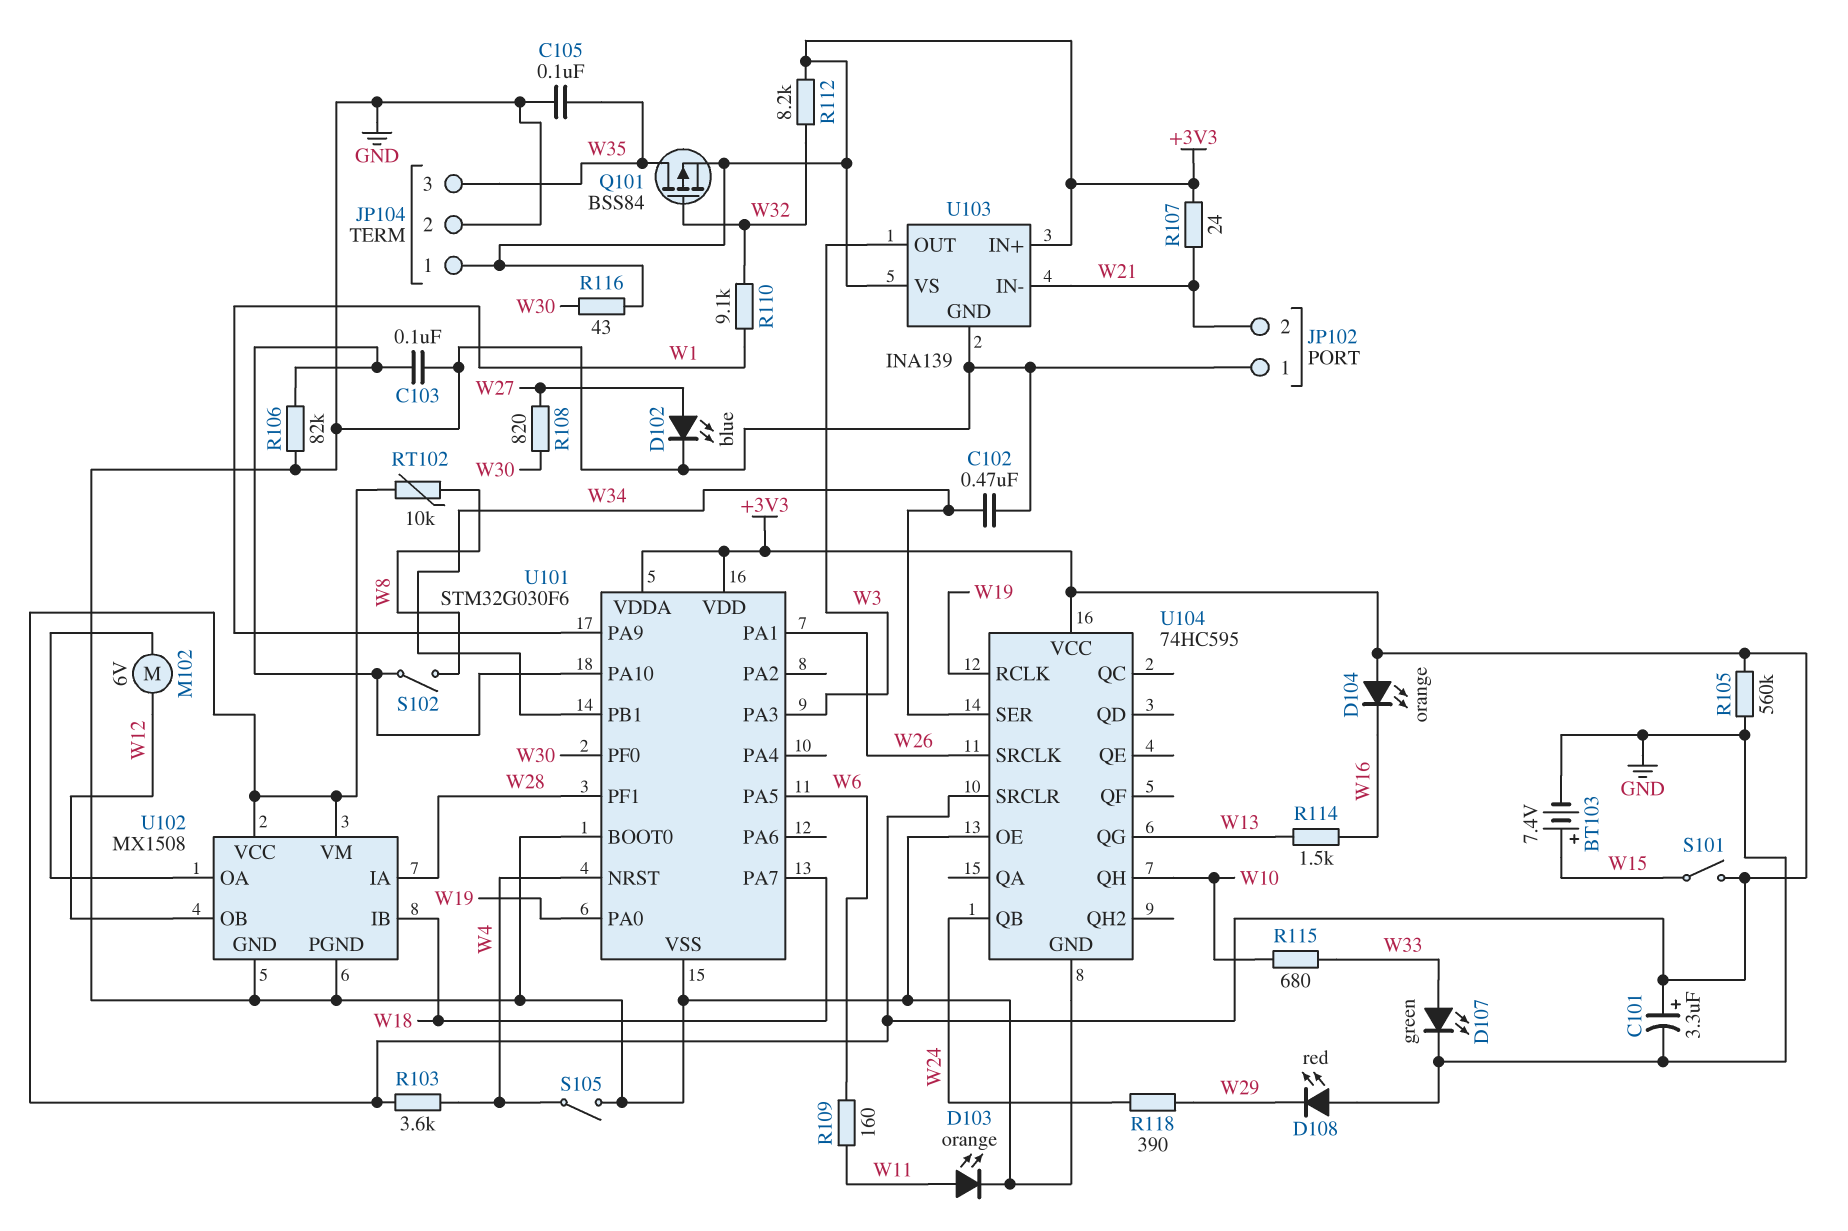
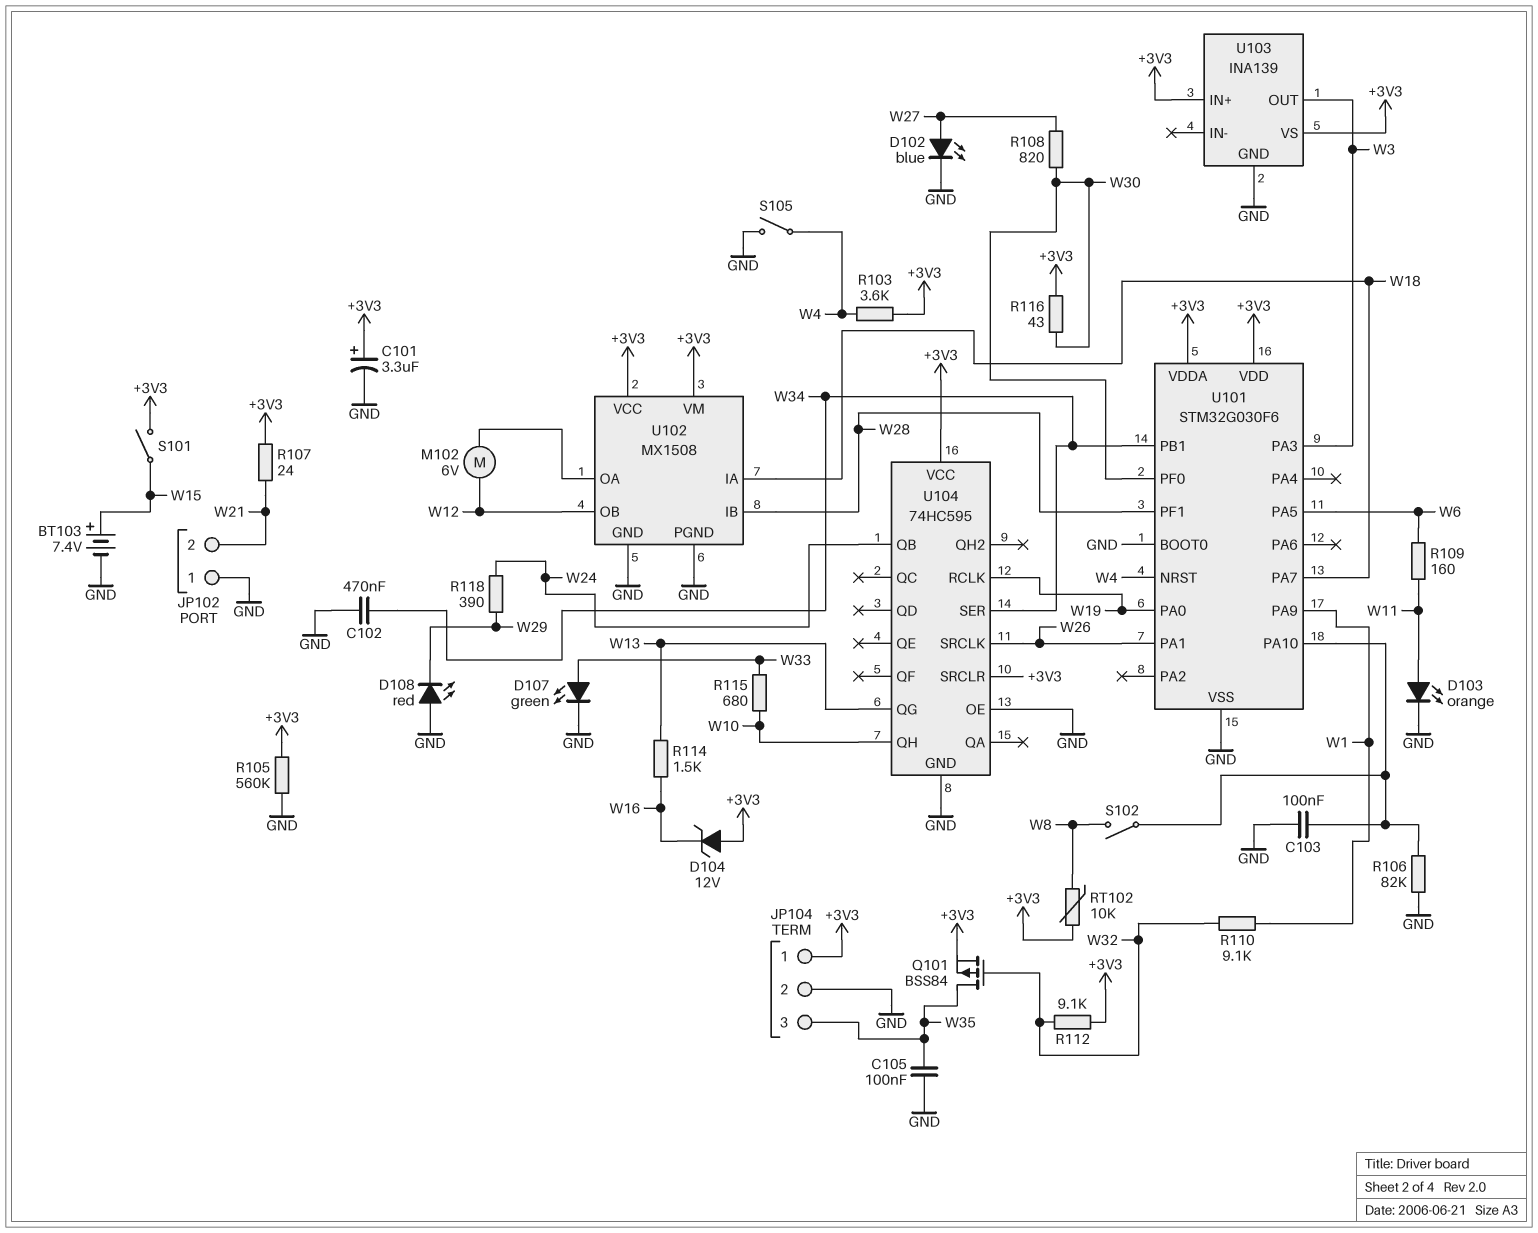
D104: LED orange (A +3V3, K W16) -> zener 12V (A +3V3, K W16)
R112: 8.2k (+3V3, W32) -> 9.1k (+3V3, W32)
U102 pin IA: W28 -> W18
U102 pin IB: W18 -> W28
U103 pin IN-: W21 -> none

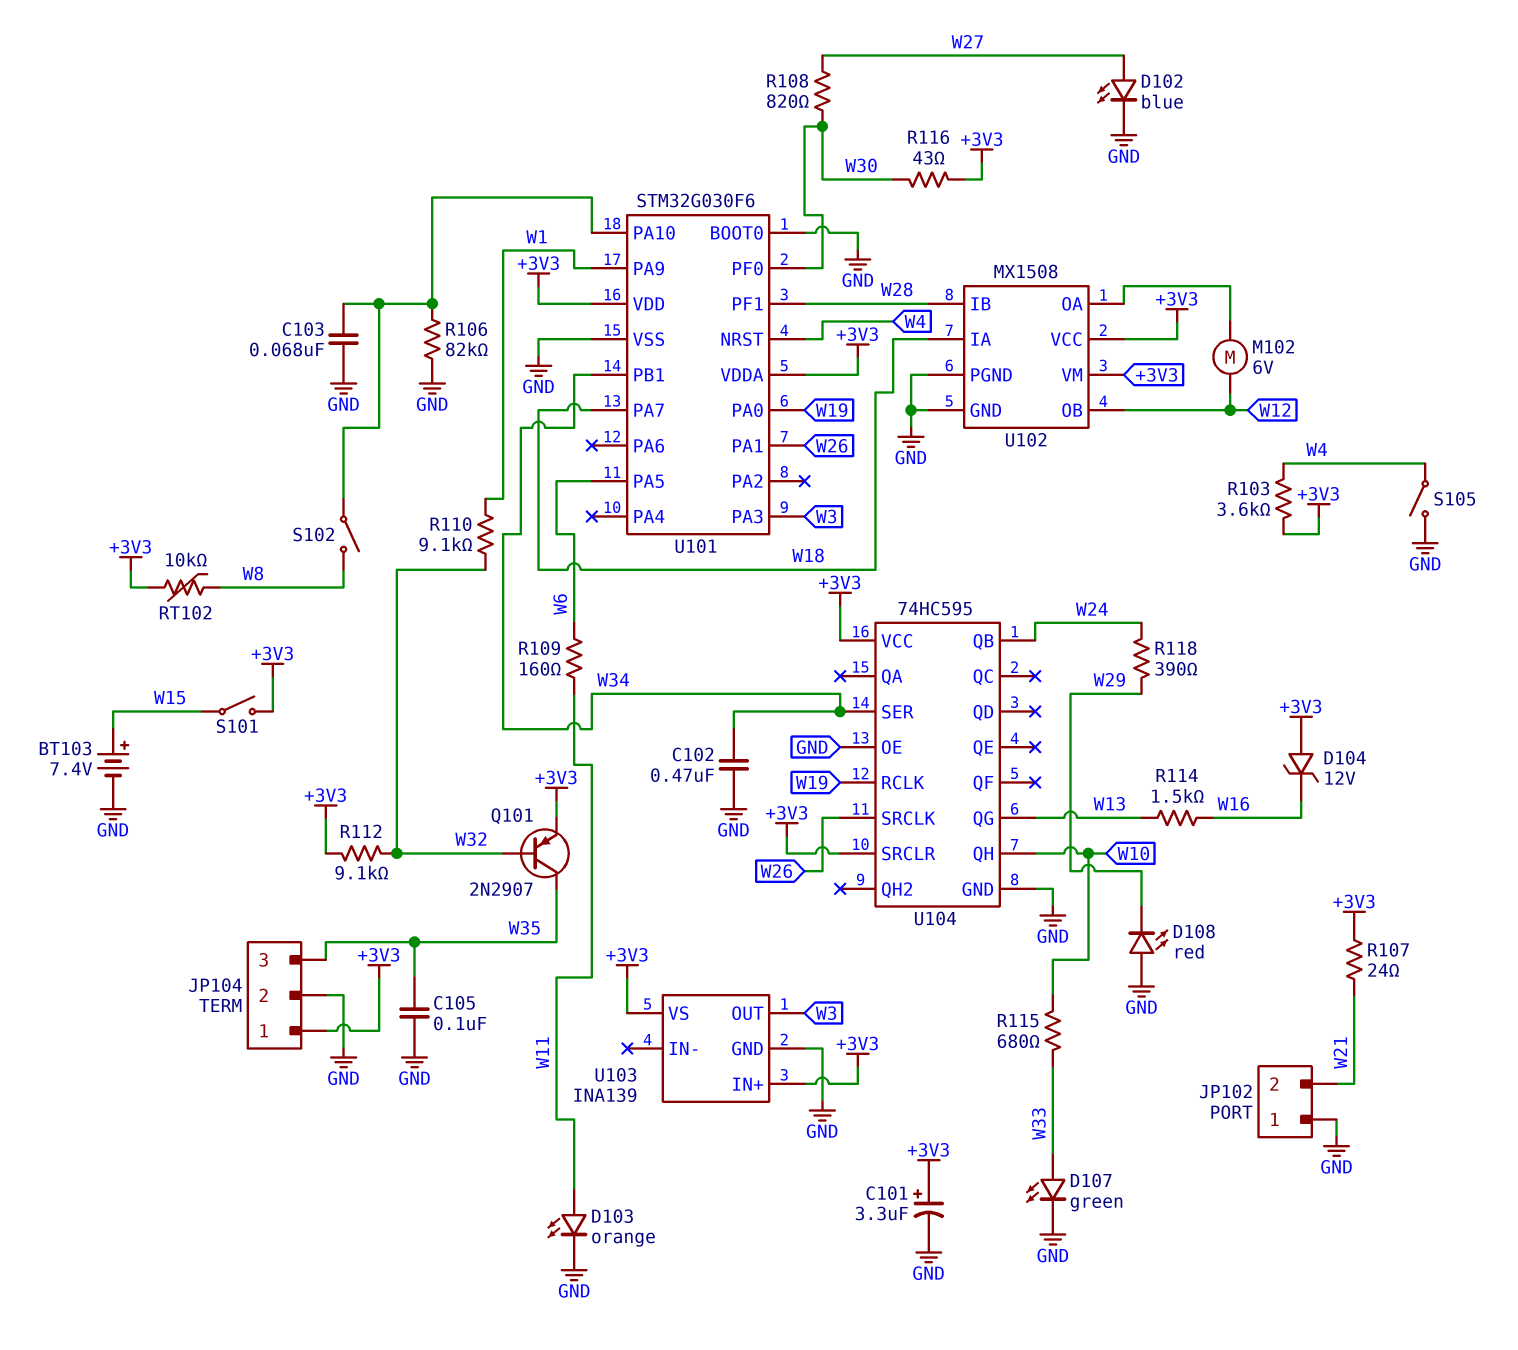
C103: 100nF (GND, U101/PA10) -> 68nF (GND, U101/PA10)
Q101: PMOS BSS84 (G W32, D W35, S +3V3) -> PNP 2N2907 (B W32, C W35, E +3V3)
R105: 560k (+3V3, GND) -> none

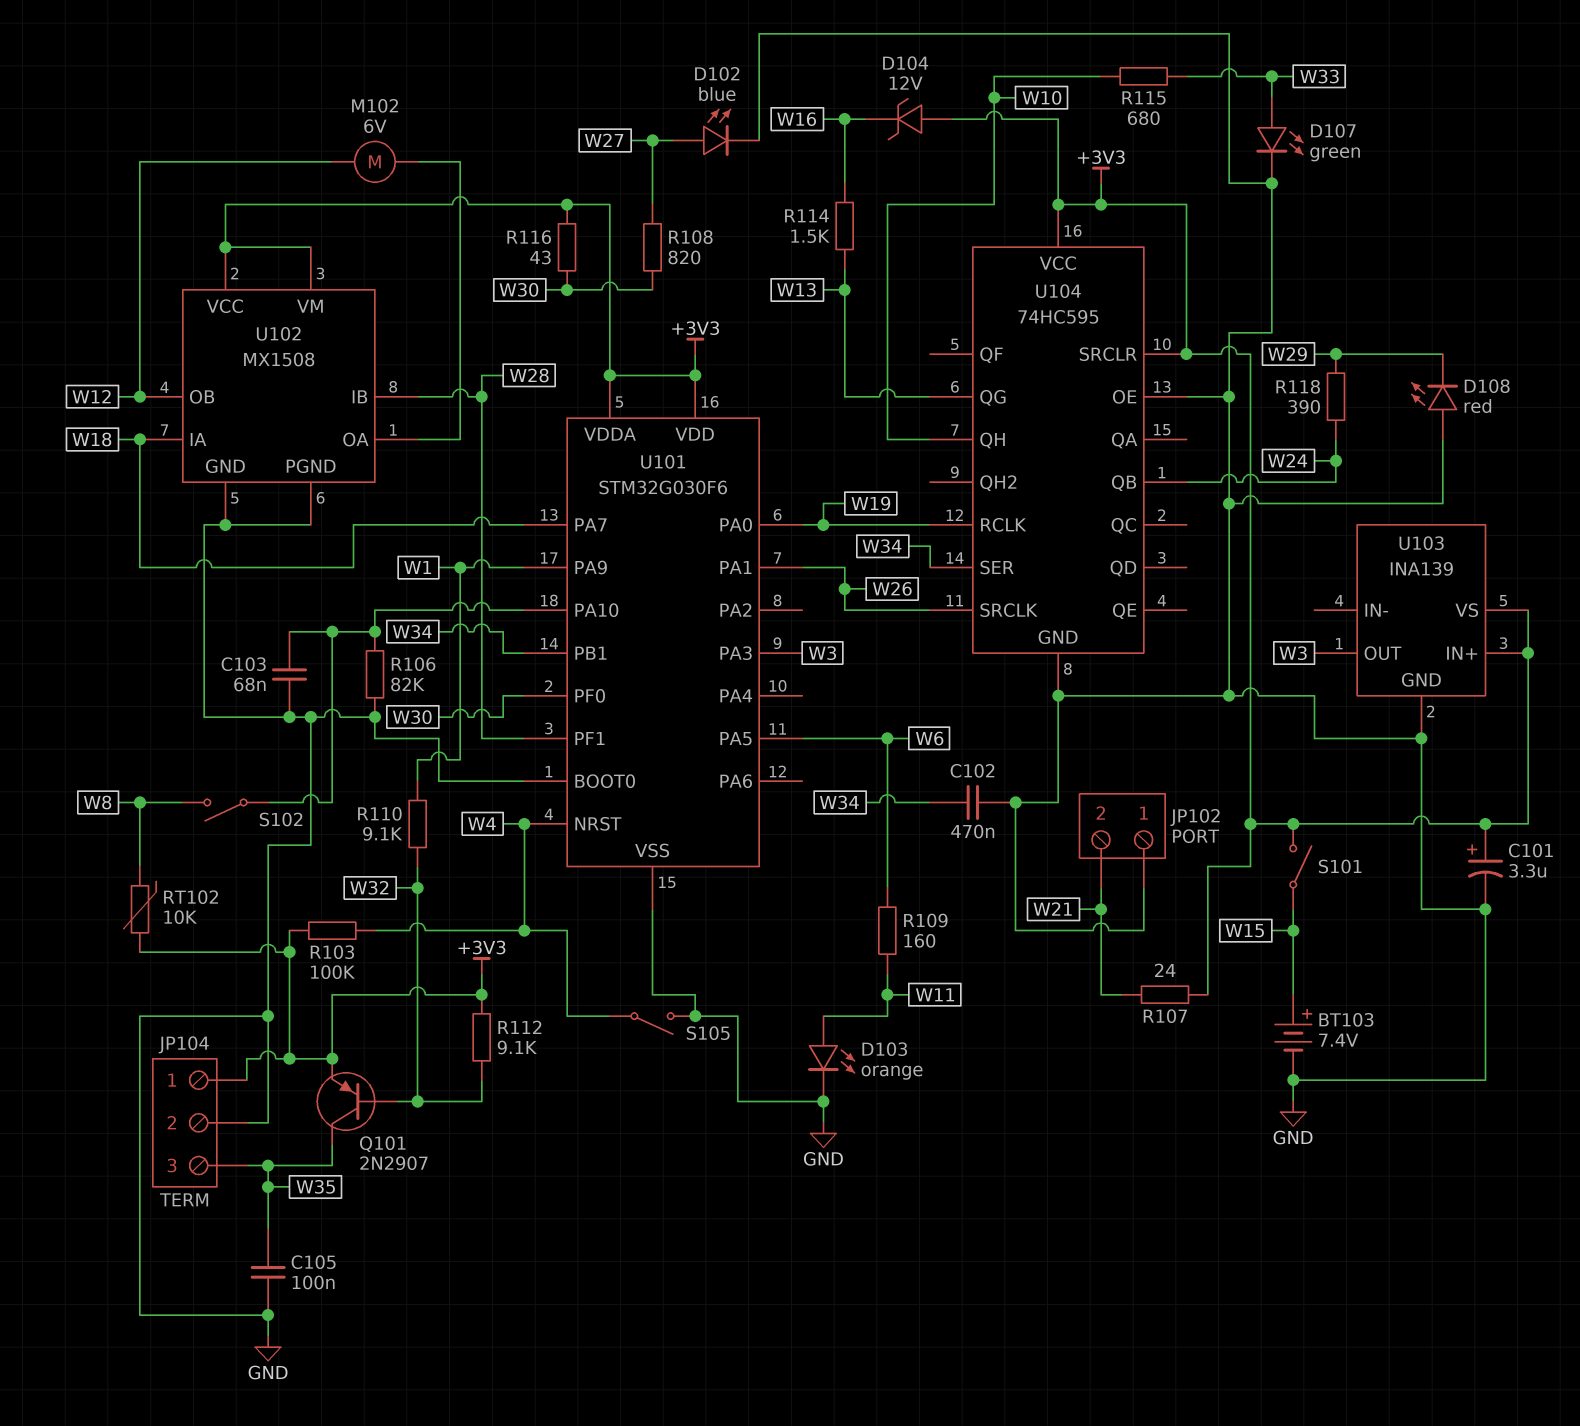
R103: 3.6k (+3V3, W4) -> 100k (+3V3, W4)

